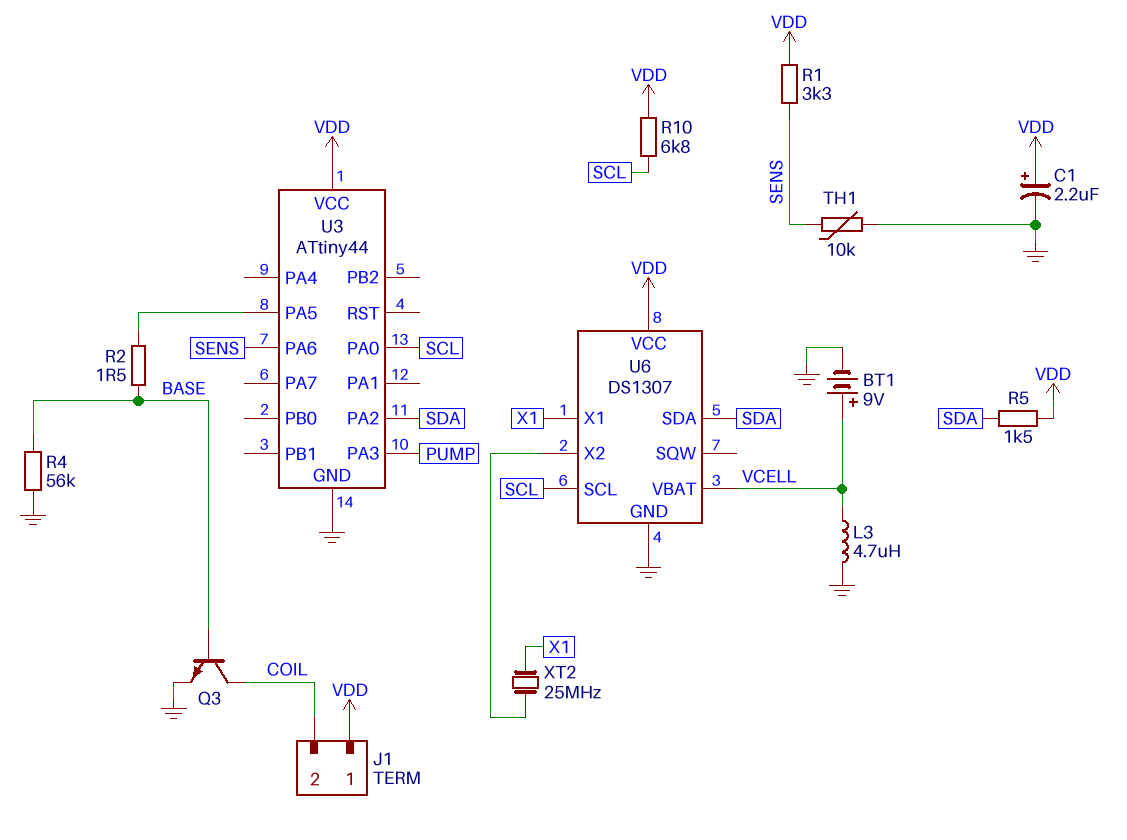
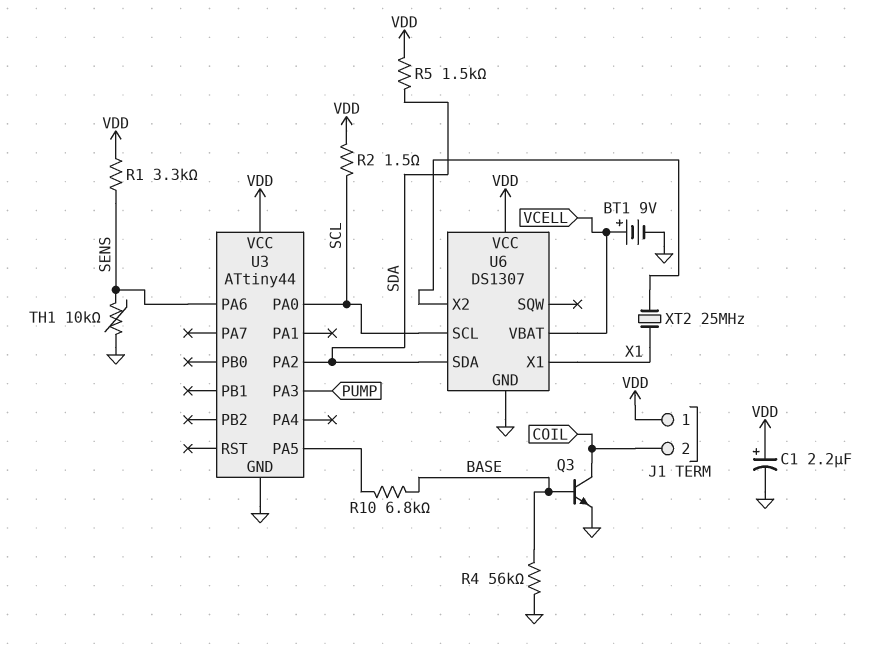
L3: 4.7uH (GND, VCELL) -> none
R2: 1.5 (BASE, U3/PA5) -> 1.5 (SCL, VDD)
R10: 6.8k (SCL, VDD) -> 6.8k (BASE, U3/PA5)

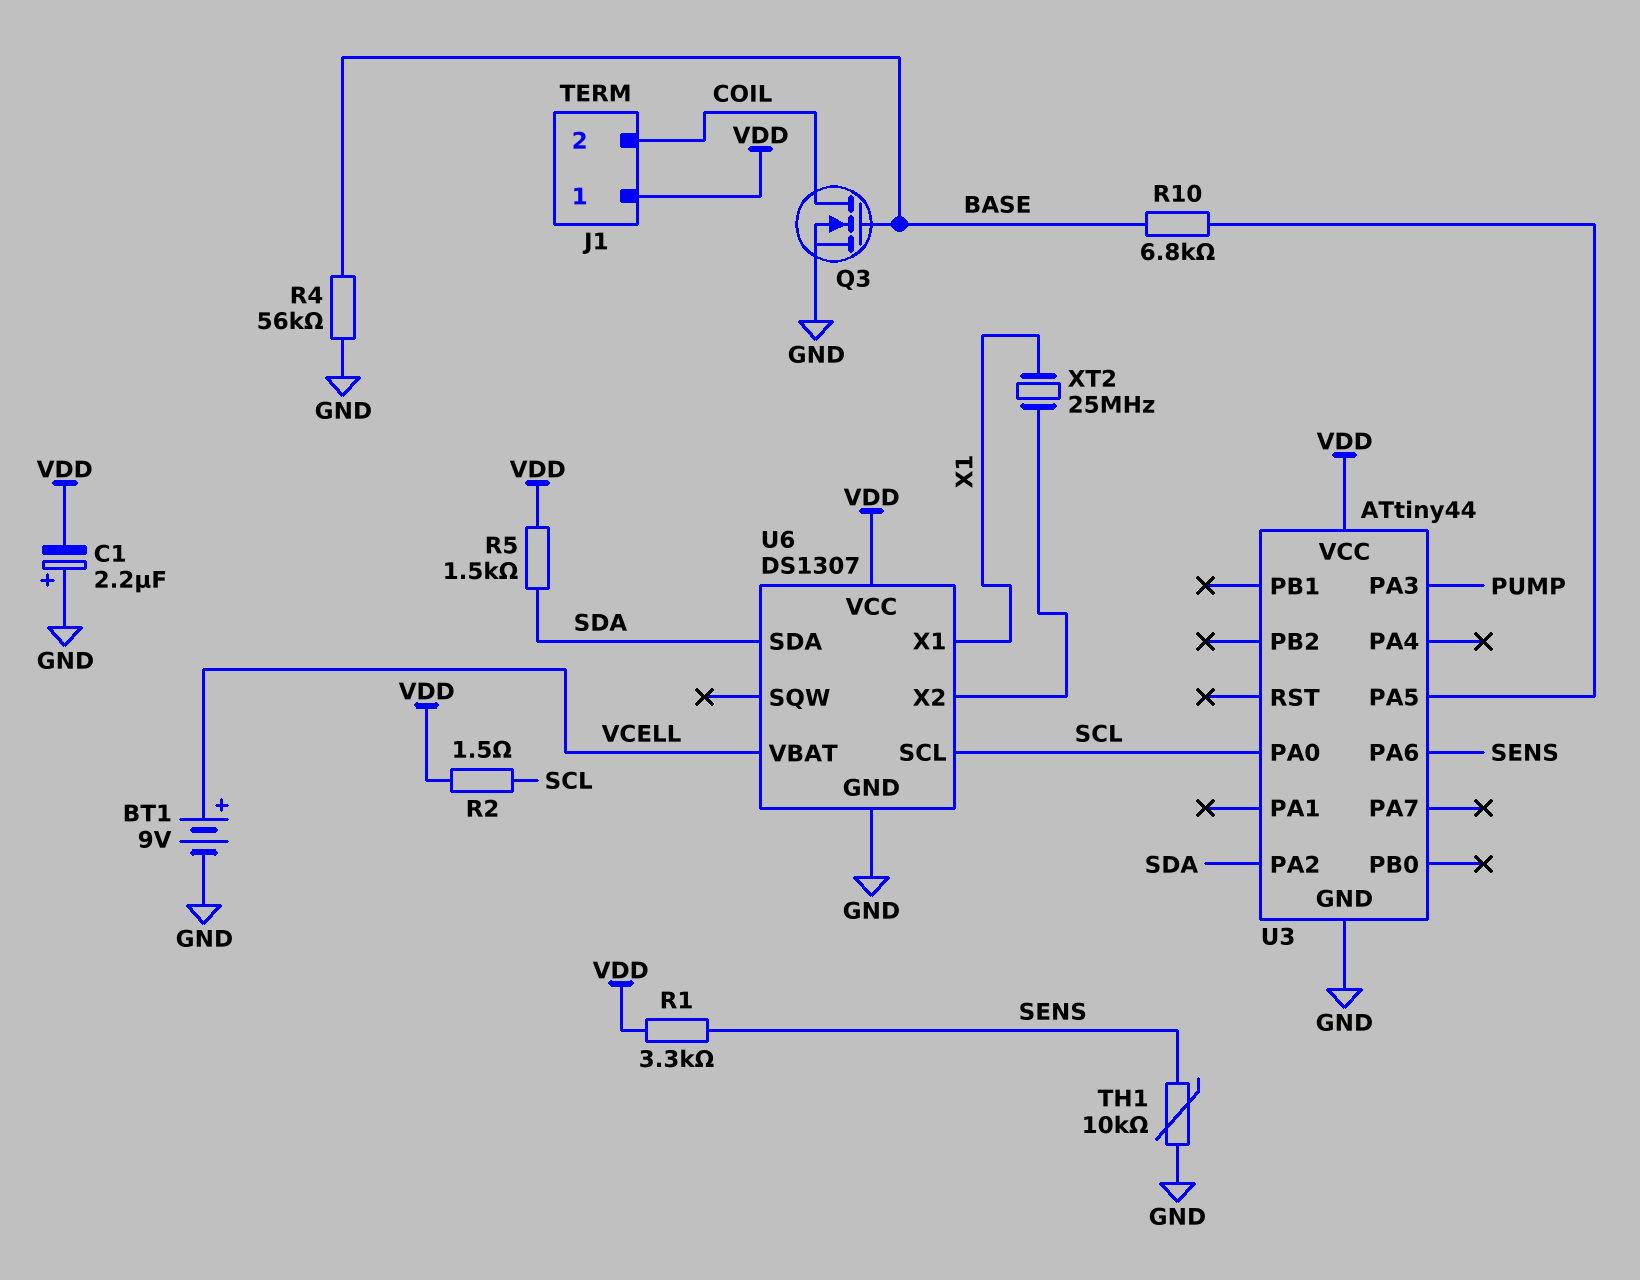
C1: 2.2uF (plus VDD, minus GND) -> 2.2uF (plus GND, minus VDD)
Q3: NPN (B BASE, C COIL, E GND) -> NMOS (G BASE, D COIL, S GND)

